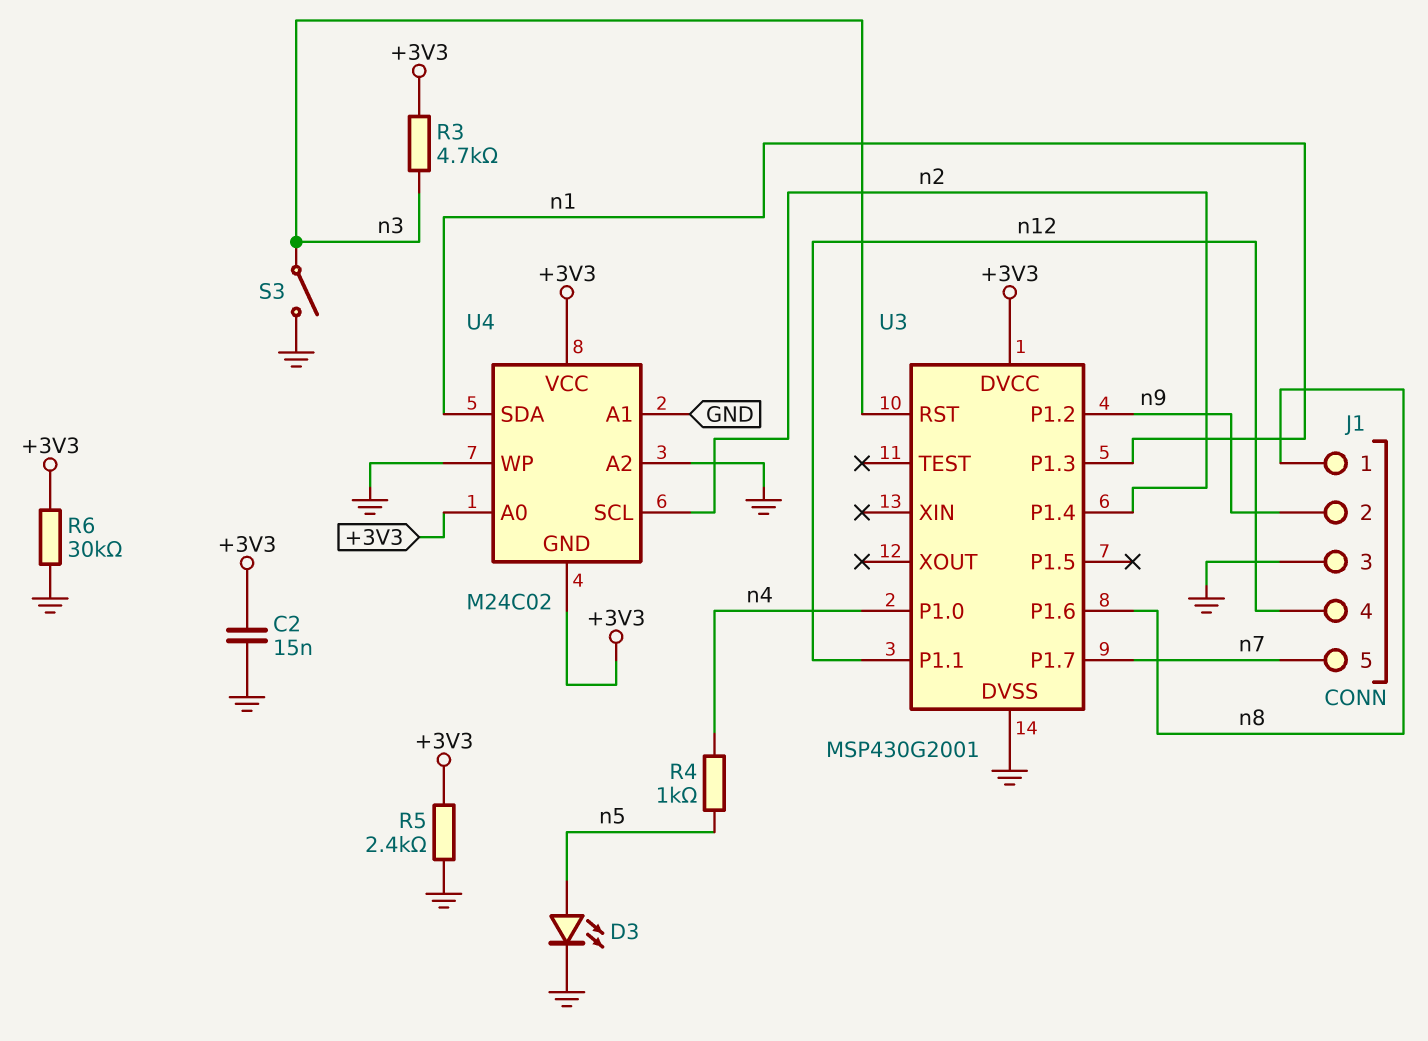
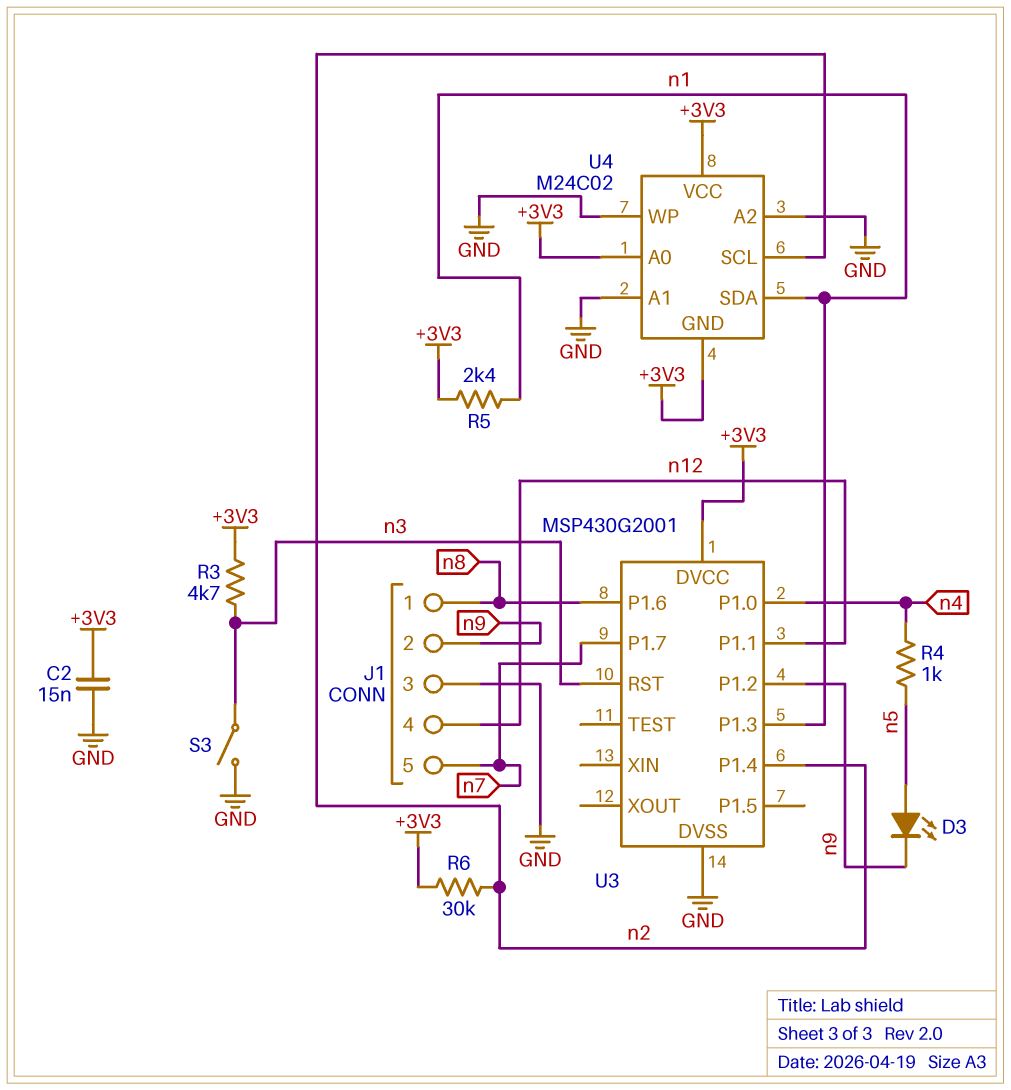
D3: LED (A n5, K GND) -> LED (A n5, K n9)
R5: 2.4k (+3V3, GND) -> 2.4k (+3V3, n1)
R6: 30k (+3V3, GND) -> 30k (+3V3, n2)

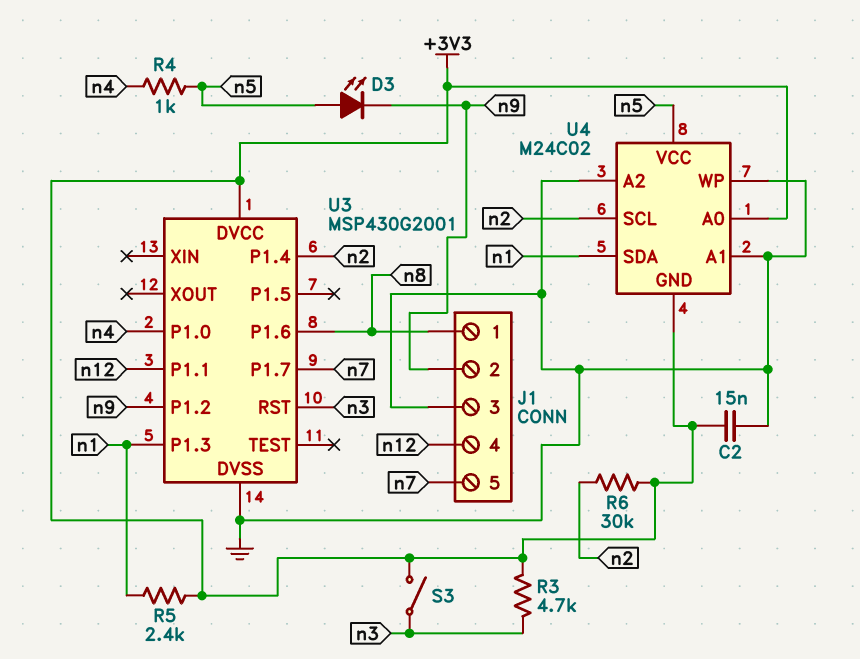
S3: switch (GND, n3) -> switch (+3V3, n3)
U4 pin VCC: +3V3 -> n5

